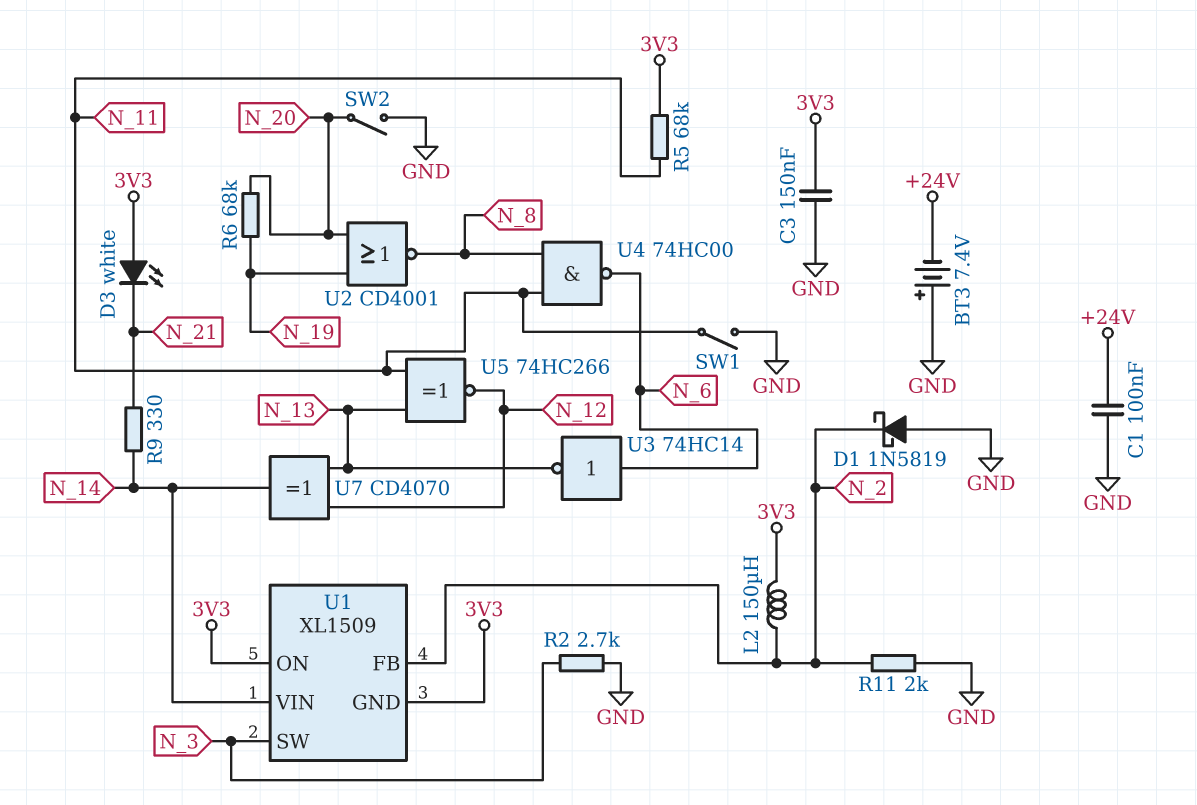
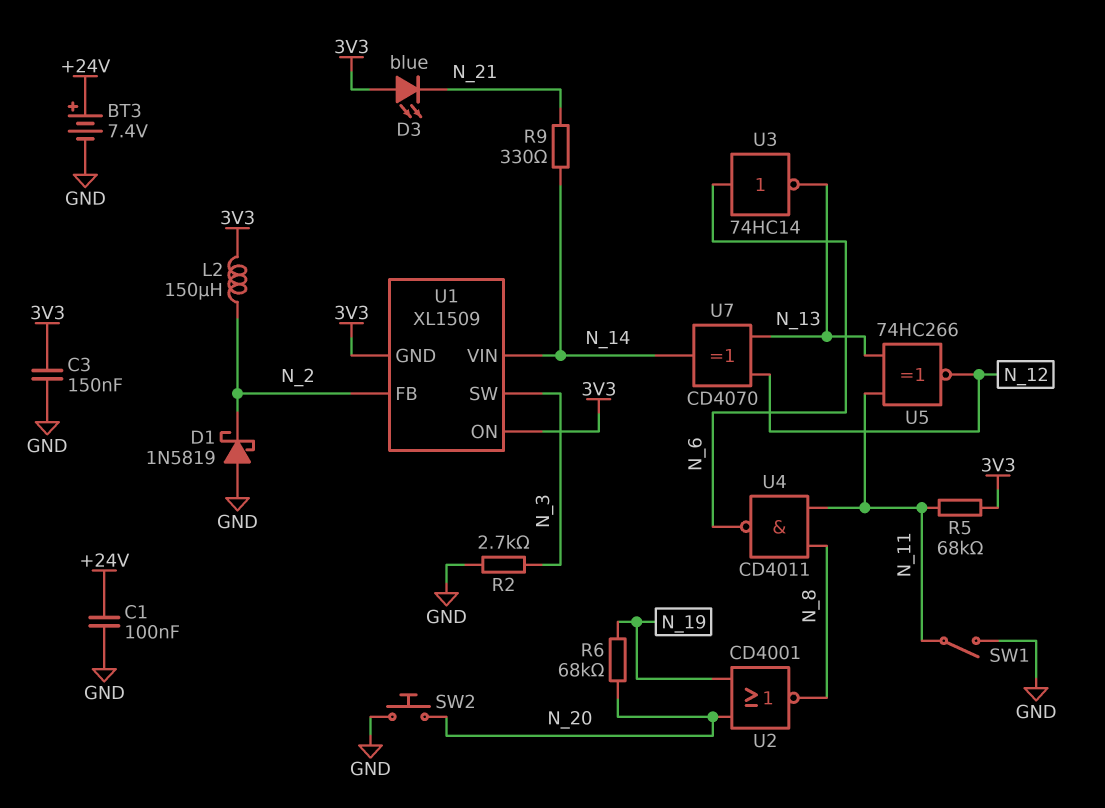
BT3: 7.4V (plus GND, minus +24V) -> 7.4V (plus +24V, minus GND)
D3: LED white (A 3V3, K N_21) -> LED blue (A 3V3, K N_21)
R11: 2k (GND, N_2) -> none
SW2: switch (GND, N_20) -> button (GND, N_20)
U4: NAND 74HC00 (in N_8, in N_11, out N_6) -> NAND CD4011 (in N_8, in N_11, out N_6)

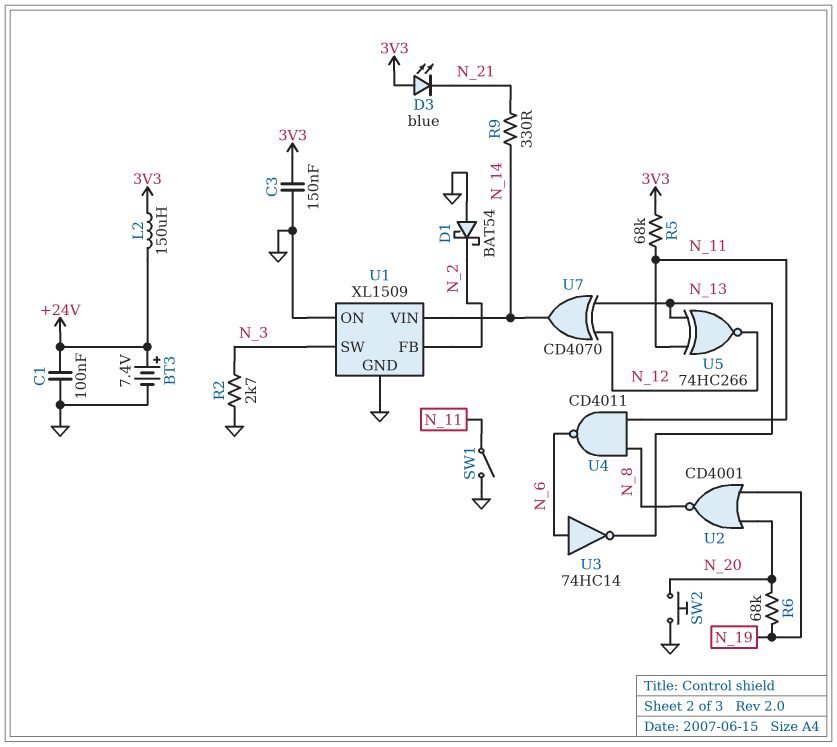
D1: schottky 1N5819 (A GND, K N_2) -> schottky BAT54 (A GND, K N_2)
L2: 150uH (3V3, N_2) -> 150uH (+24V, 3V3)
U1 pin GND: 3V3 -> GND
U1 pin ON: 3V3 -> GND

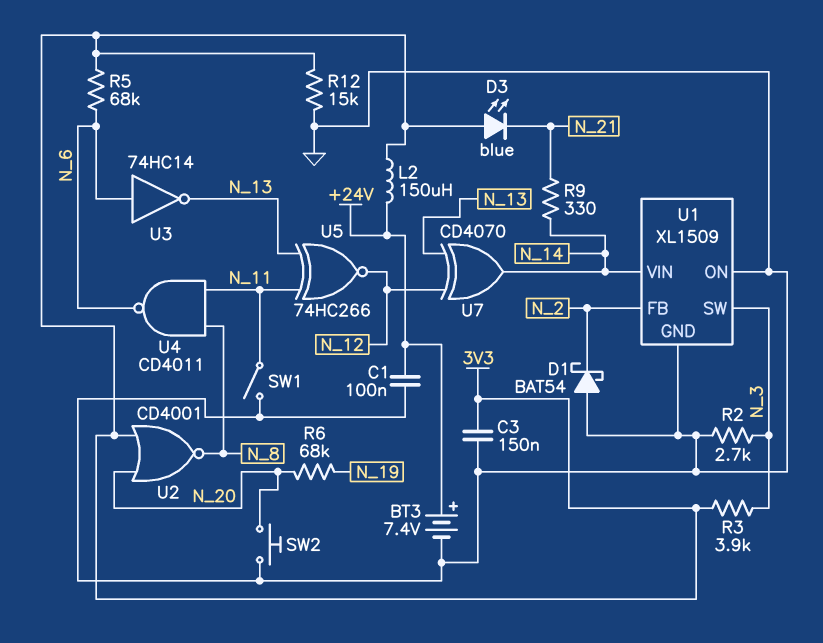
R3: none -> 3.9k (3V3, N_3)
R5: 68k (3V3, N_11) -> 68k (3V3, N_6)
R12: none -> 15k (3V3, GND)
U2: NOR CD4001 (in N_19, in N_20, out N_8) -> NOR CD4001 (in 3V3, in N_20, out N_8)

